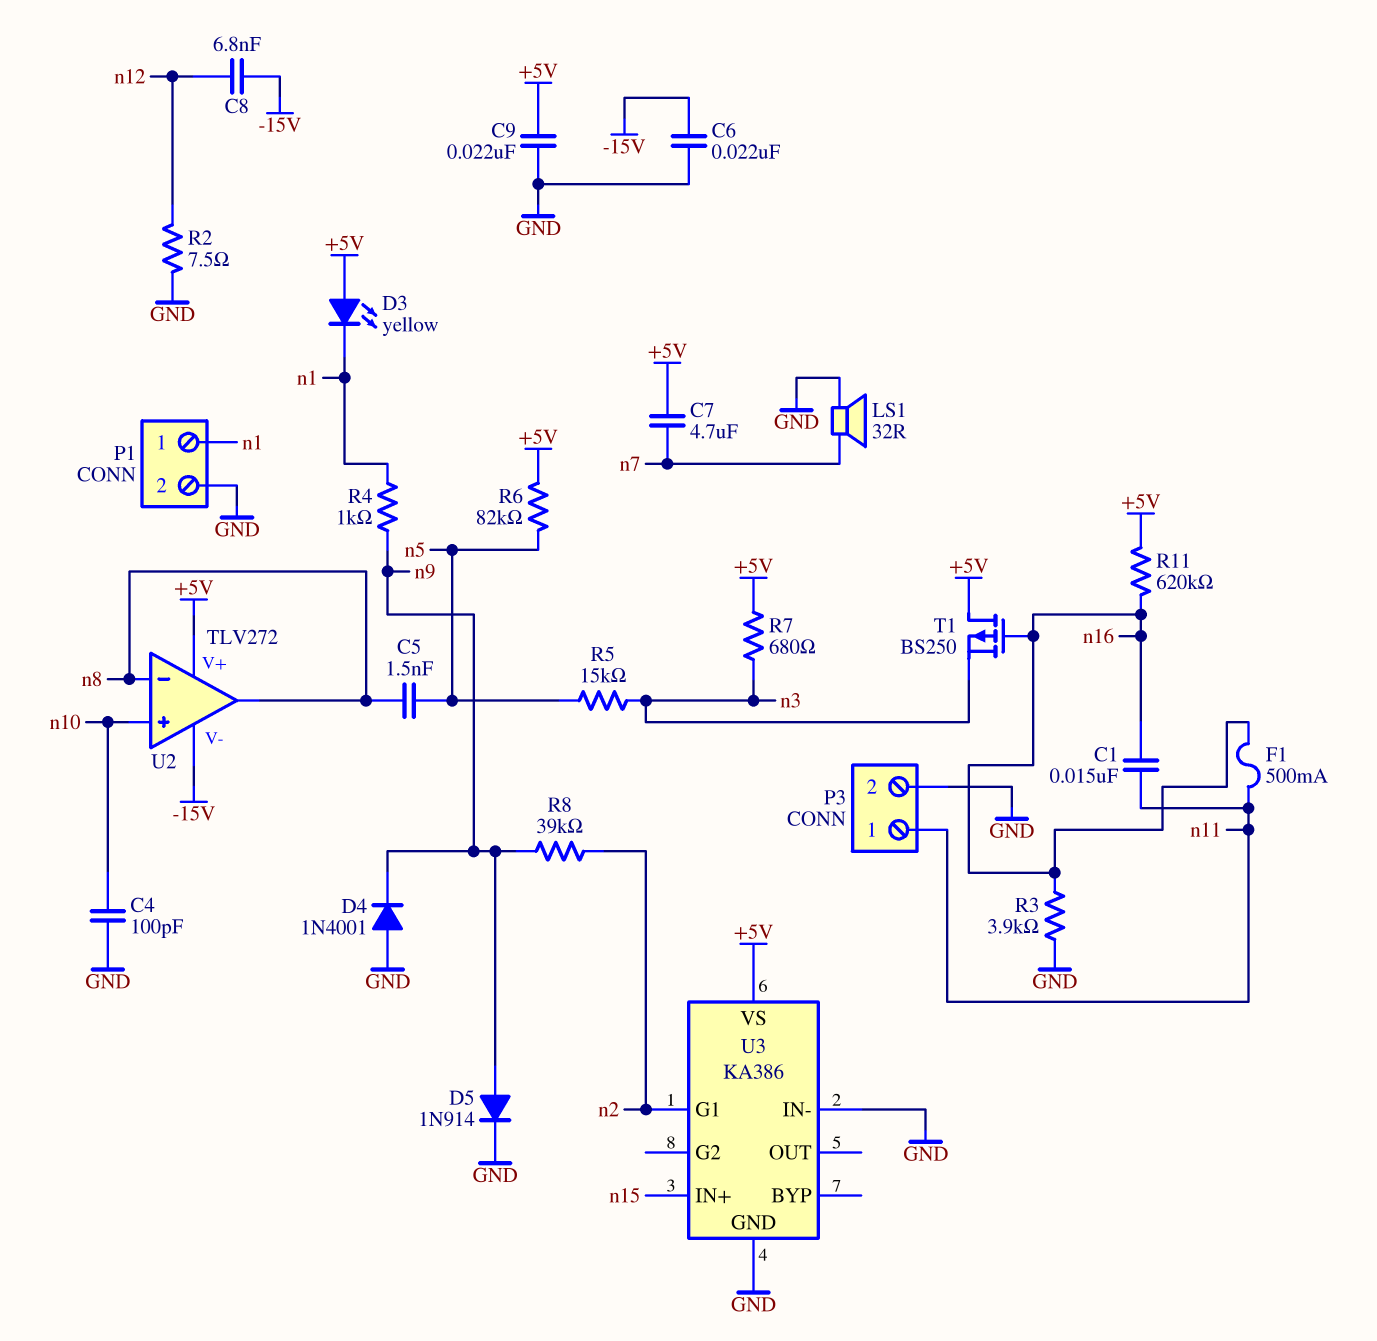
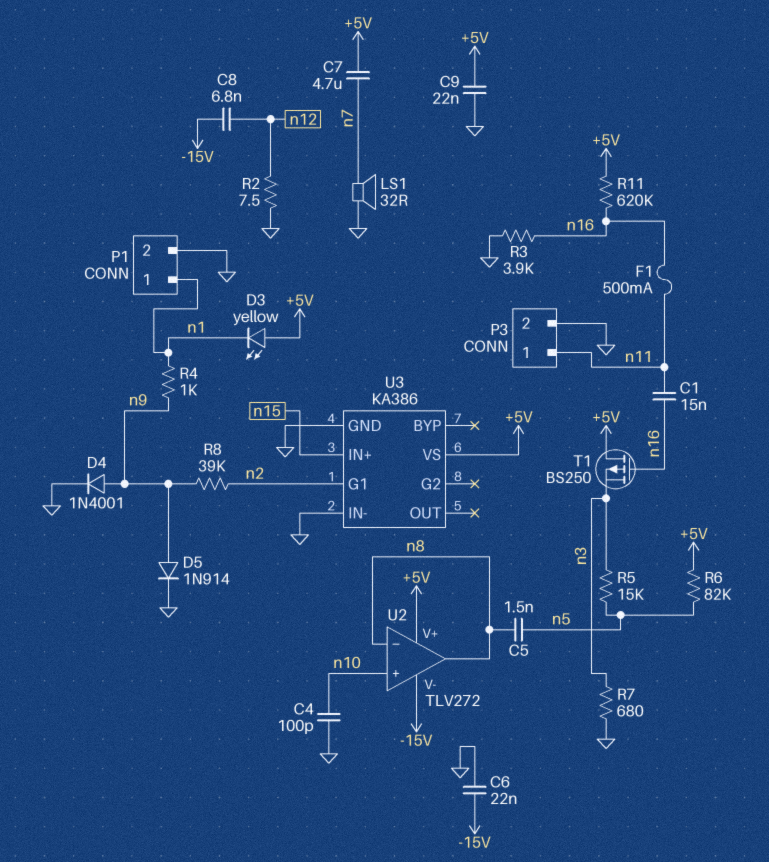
D4: diode 1N4001 (A GND, K n9) -> diode 1N4001 (A n9, K GND)
R7: 680 (+5V, n3) -> 680 (GND, n3)

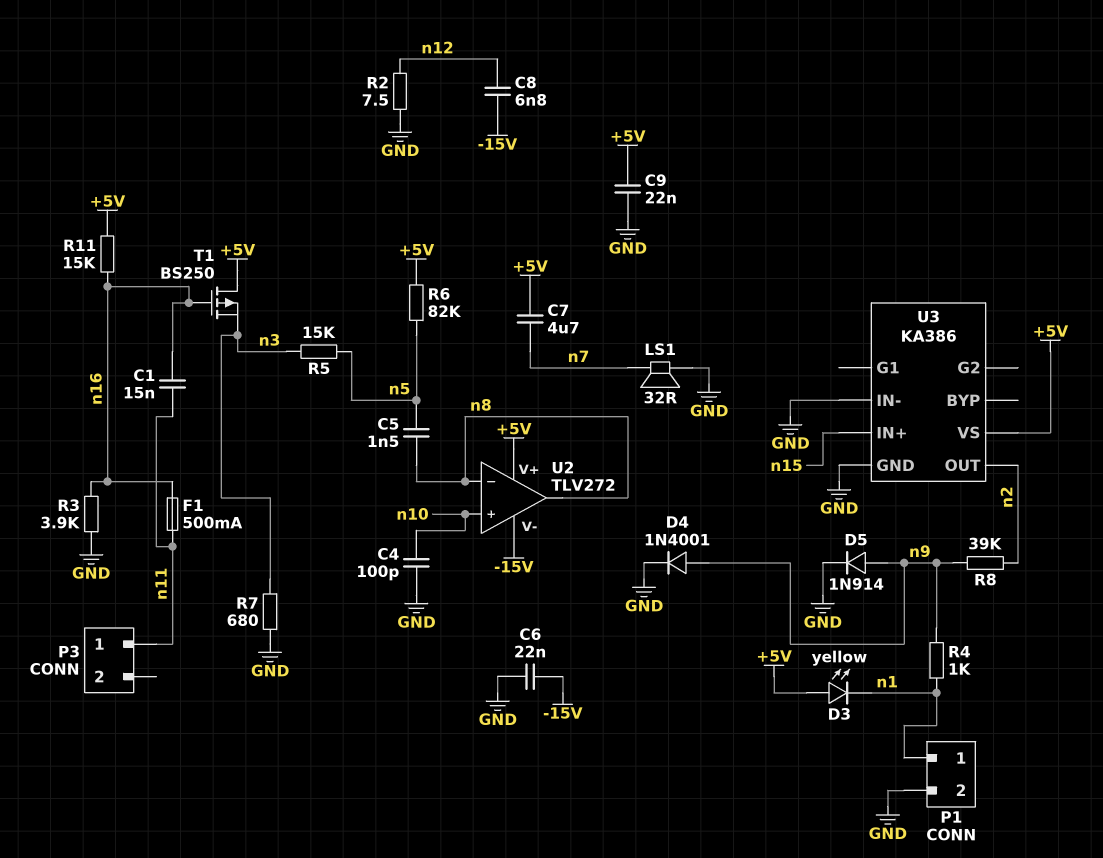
P3 pin 2: GND -> none
R11: 620k (+5V, n16) -> 15k (+5V, n16)
U3 pin G1: n2 -> none
U3 pin OUT: none -> n2

